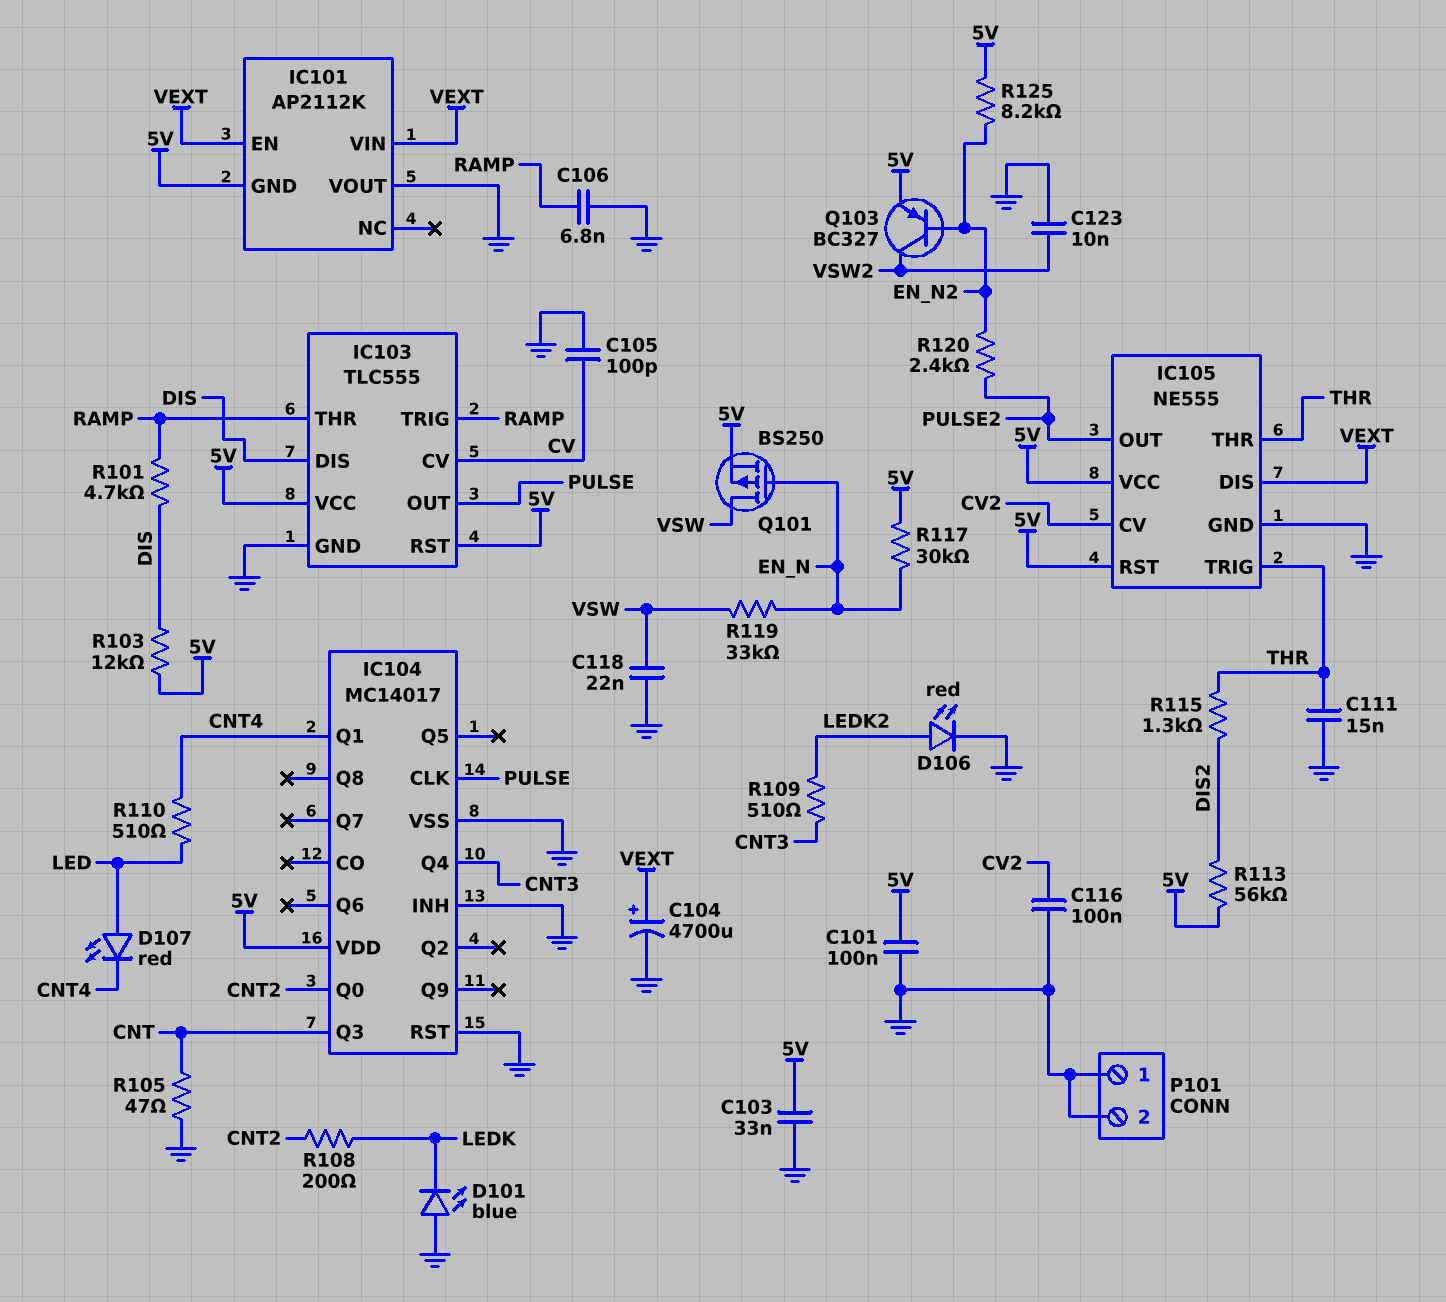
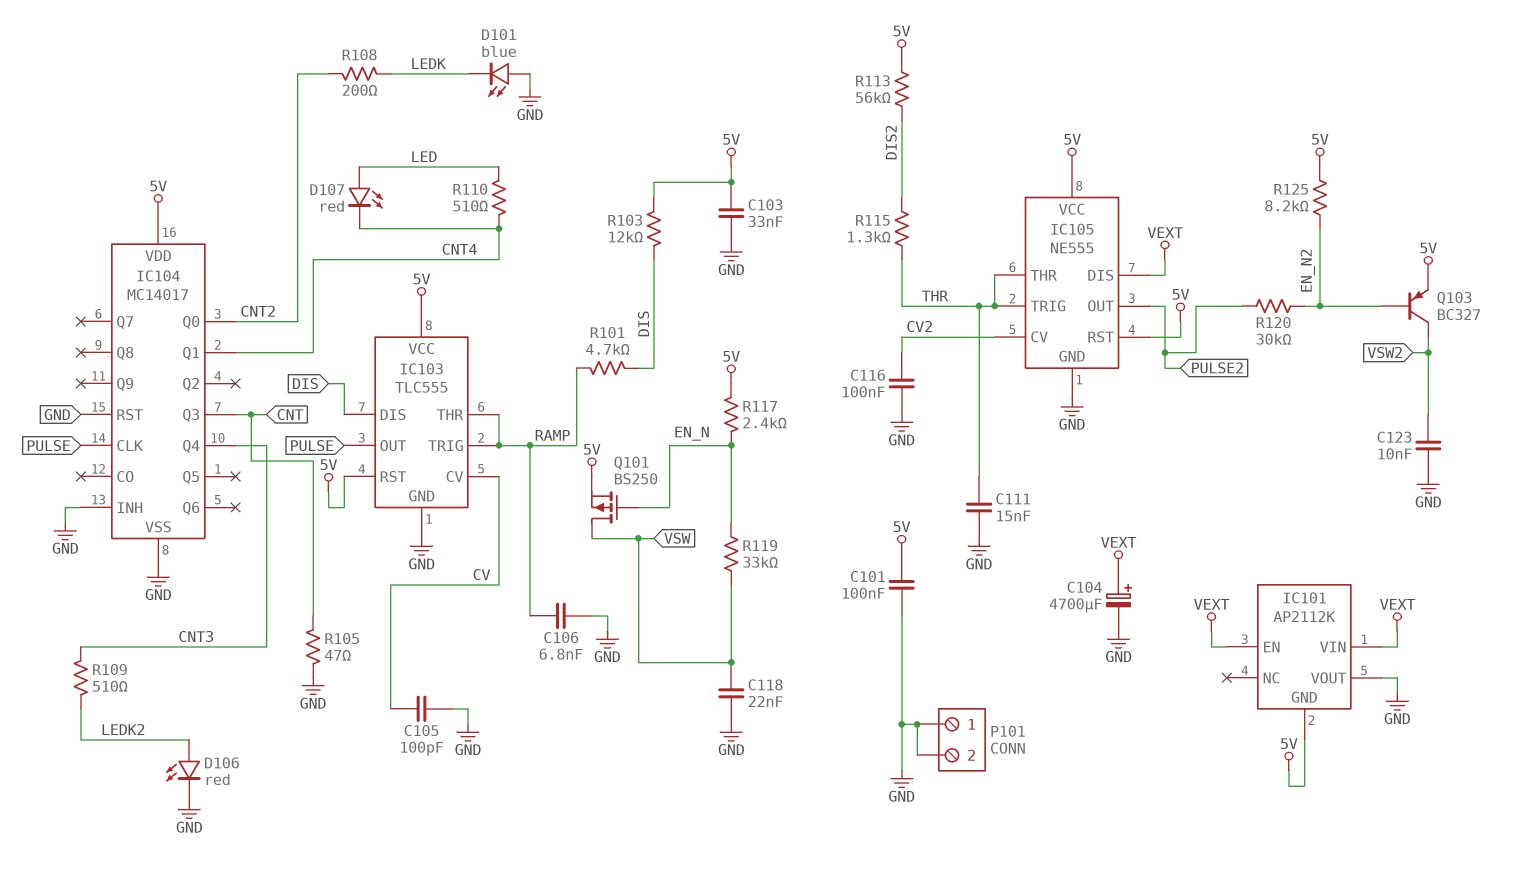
R117: 30k (5V, EN_N) -> 2.4k (5V, EN_N)
R120: 2.4k (EN_N2, PULSE2) -> 30k (EN_N2, PULSE2)

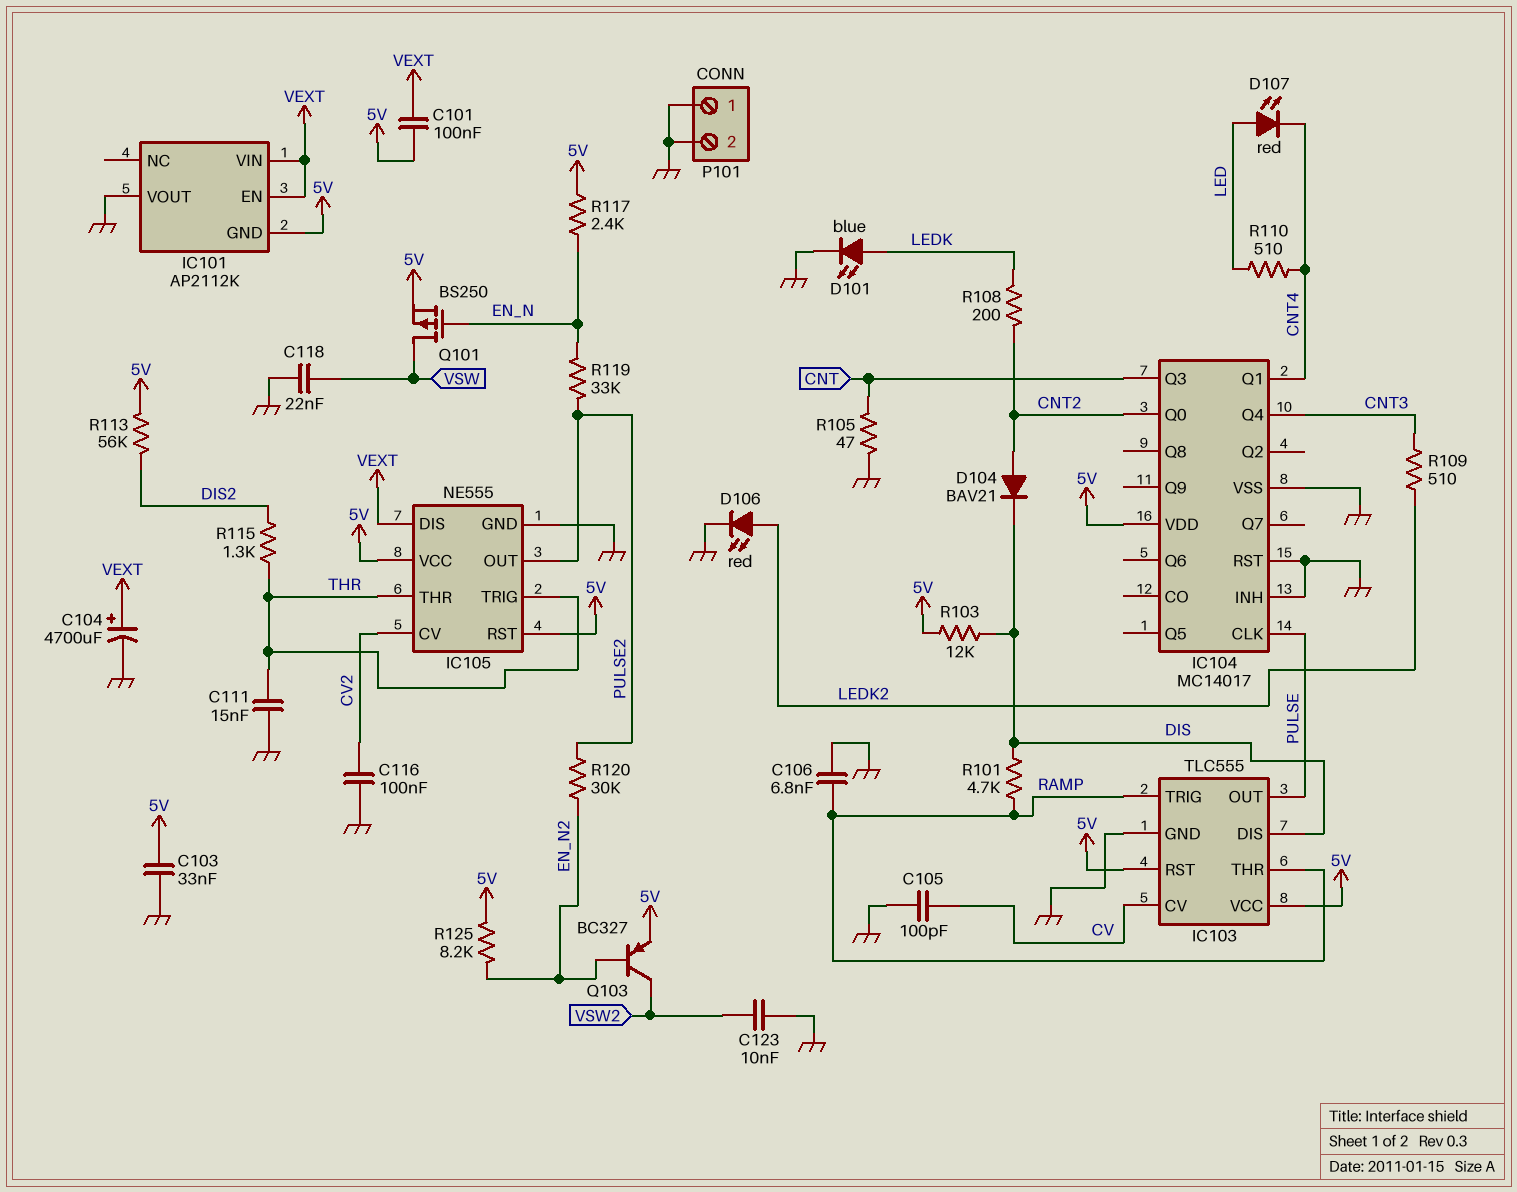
C101: 100nF (5V, GND) -> 100nF (5V, VEXT)
D101: LED blue (A GND, K LEDK) -> LED blue (A LEDK, K GND)
D104: none -> diode BAV21 (A CNT2, K DIS)
R119: 33k (EN_N, VSW) -> 33k (EN_N, PULSE2)

